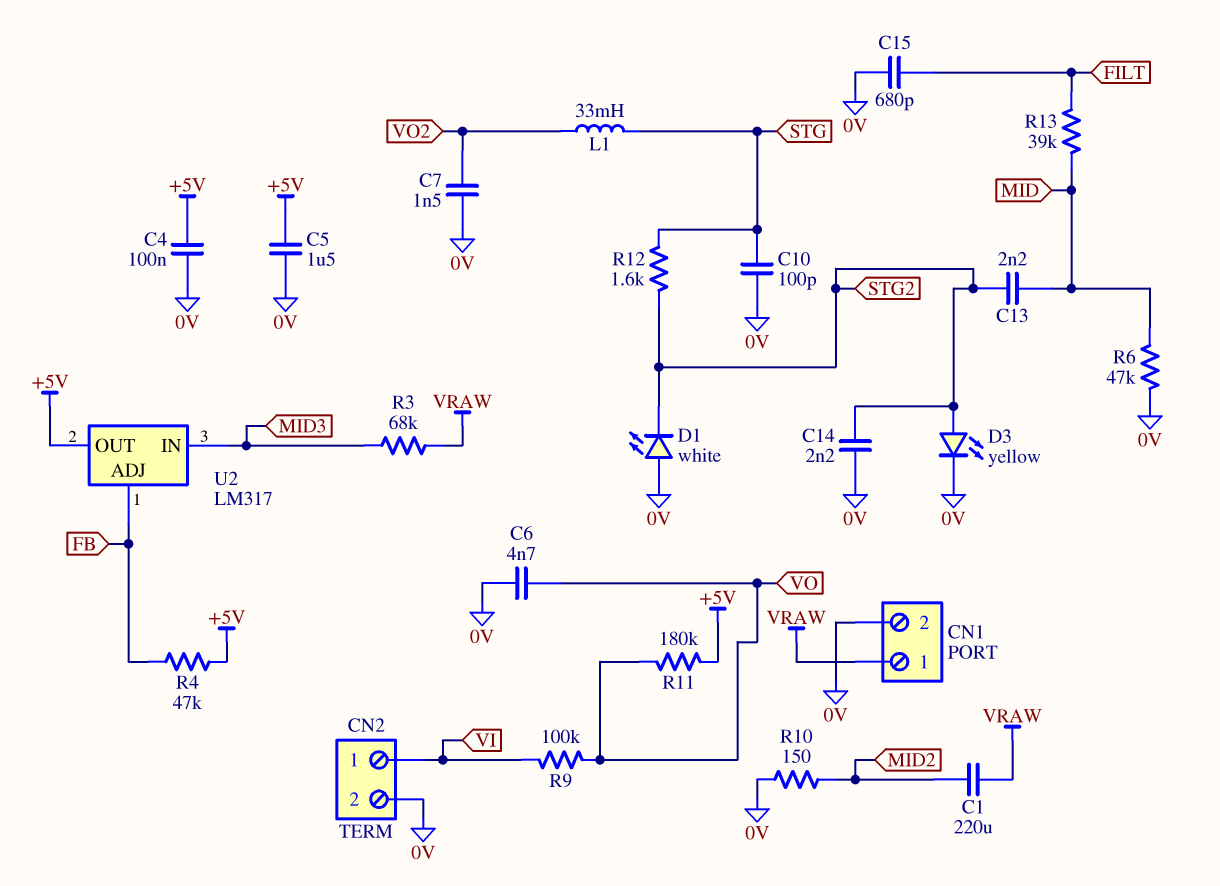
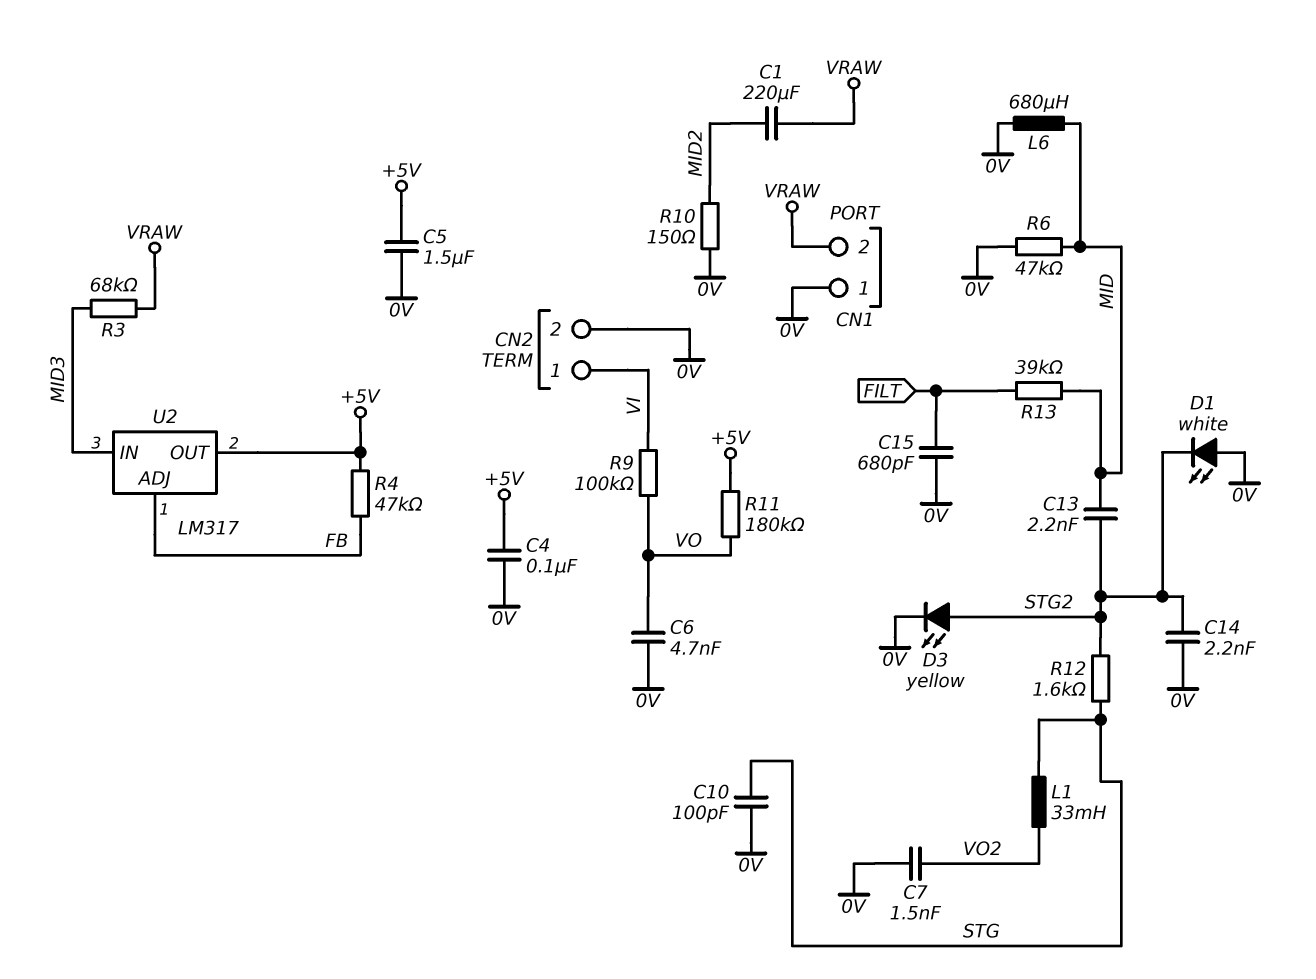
CN1 pin 1: VRAW -> 0V
CN1 pin 2: 0V -> VRAW
L6: none -> 680uH (0V, MID)

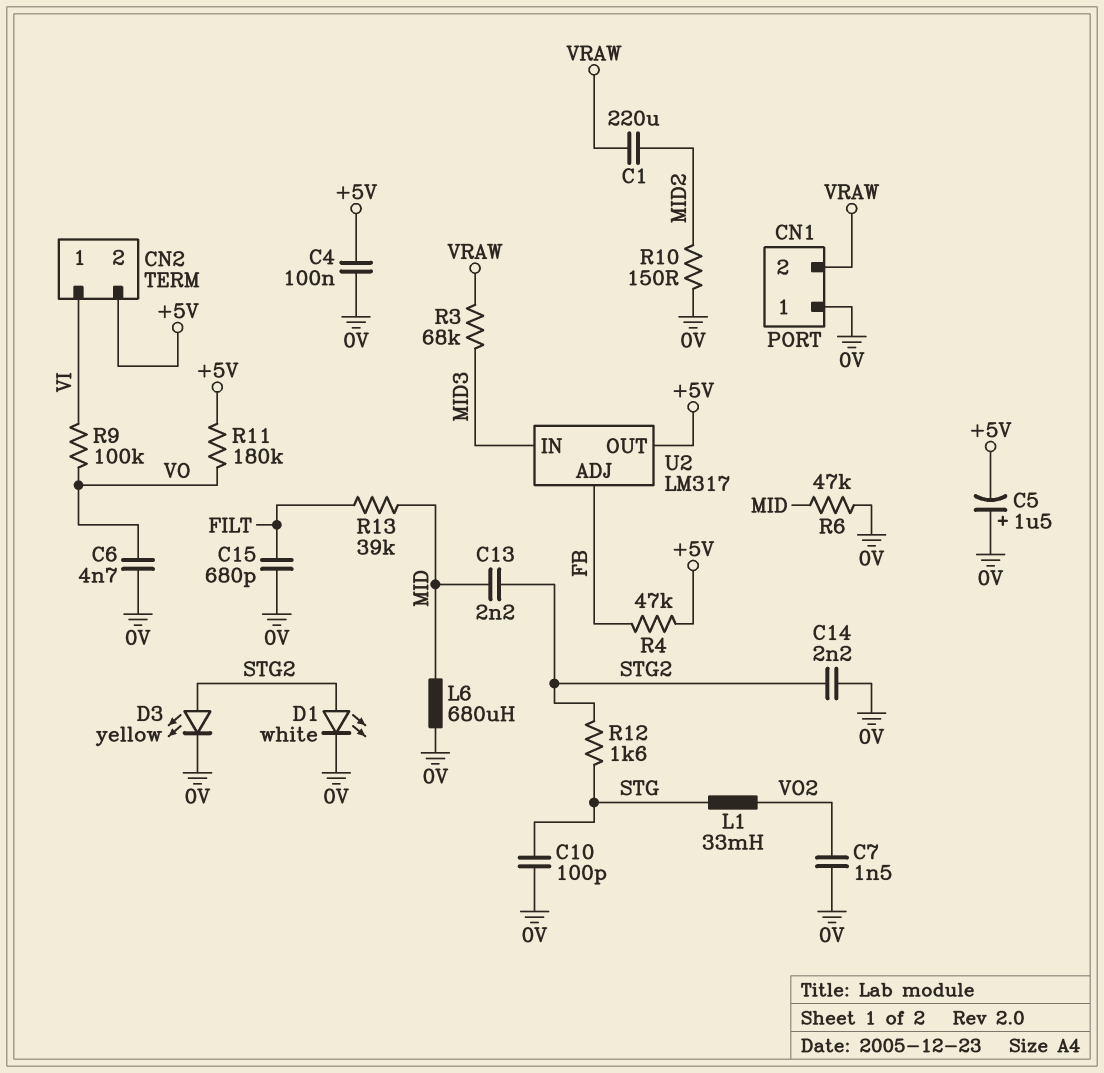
C5: 1.5uF (+5V, 0V) -> 1.5uF (plus 0V, minus +5V)
CN2 pin 2: 0V -> +5V
D1: LED white (A 0V, K STG2) -> LED white (A STG2, K 0V)

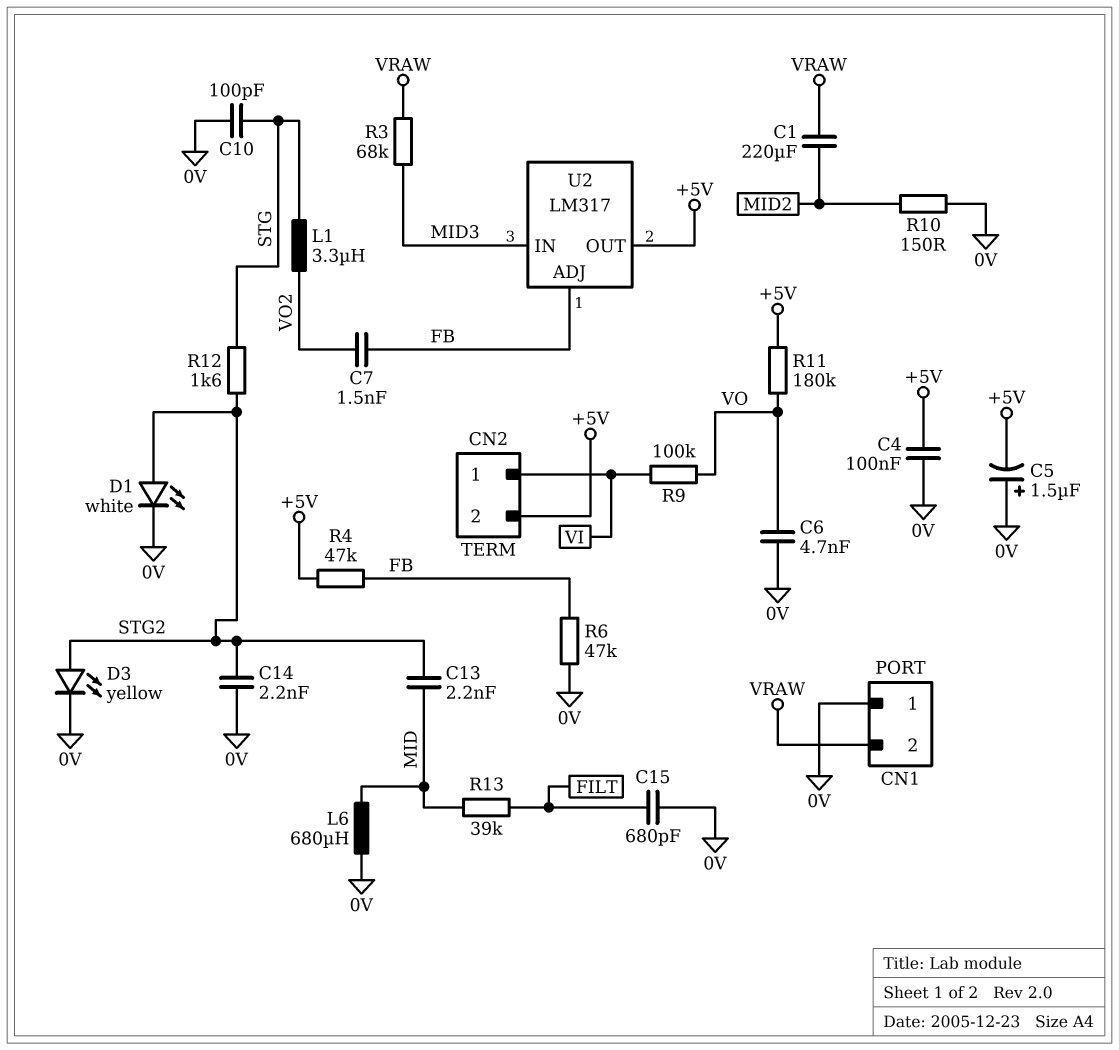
C7: 1.5nF (0V, VO2) -> 1.5nF (FB, VO2)
L1: 33mH (STG, VO2) -> 3.3uH (STG, VO2)
R6: 47k (0V, MID) -> 47k (0V, FB)

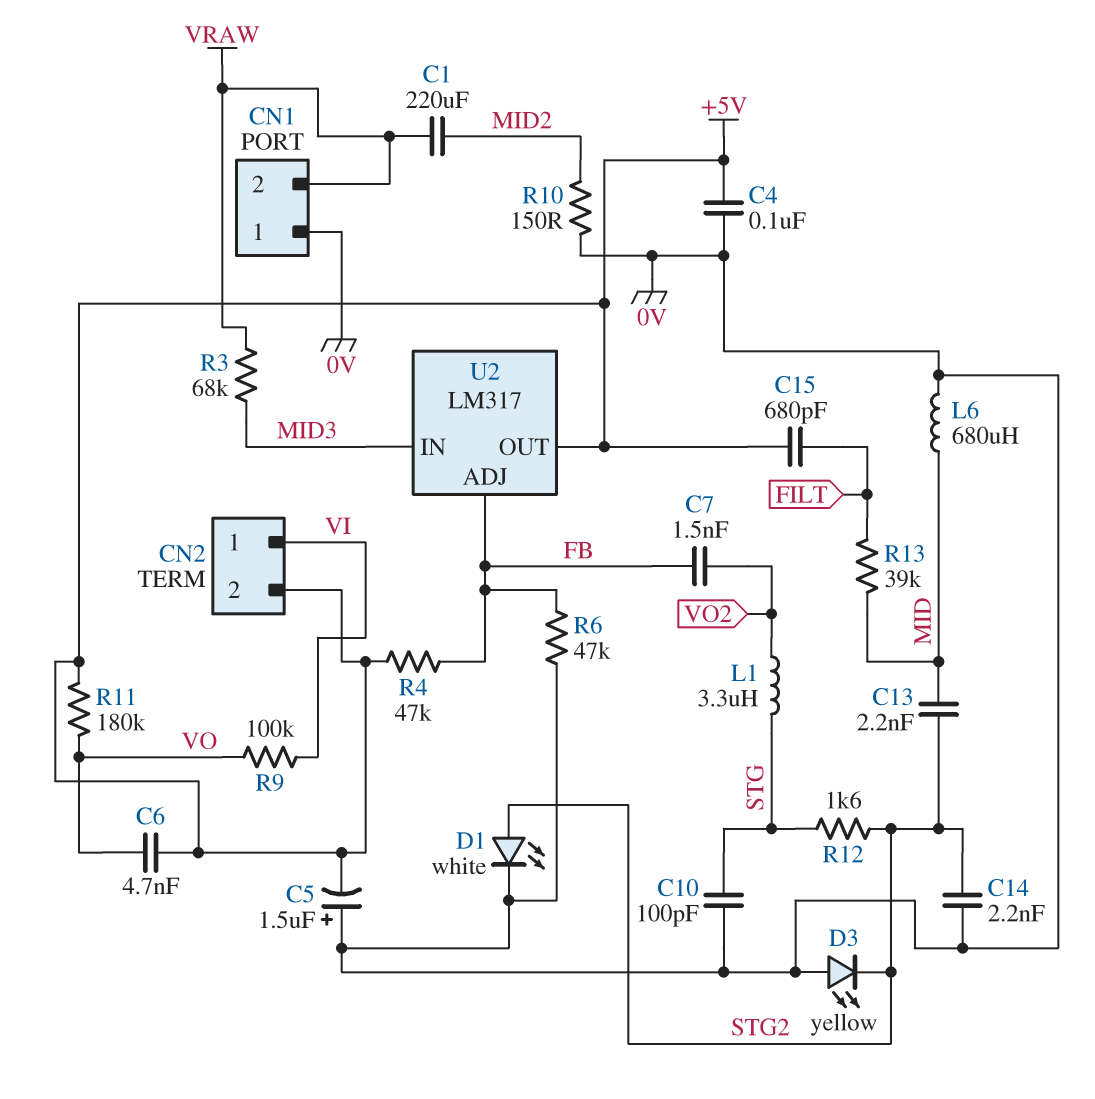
C6: 4.7nF (0V, VO) -> 4.7nF (+5V, VO)
C15: 680pF (0V, FILT) -> 680pF (+5V, FILT)
D3: LED yellow (A STG2, K 0V) -> LED yellow (A 0V, K STG2)

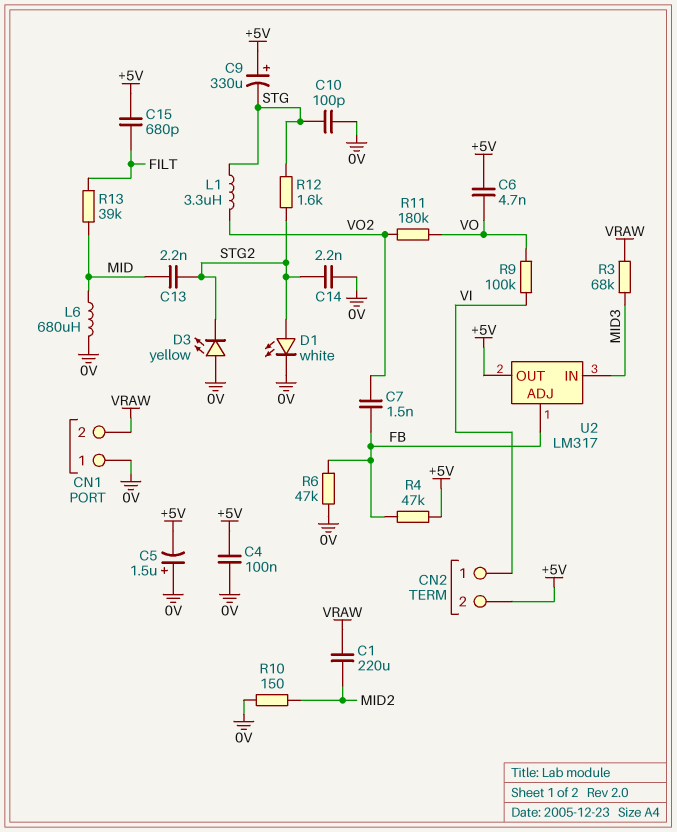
C9: none -> 330uF (plus +5V, minus STG)
R11: 180k (+5V, VO) -> 180k (VO, VO2)

